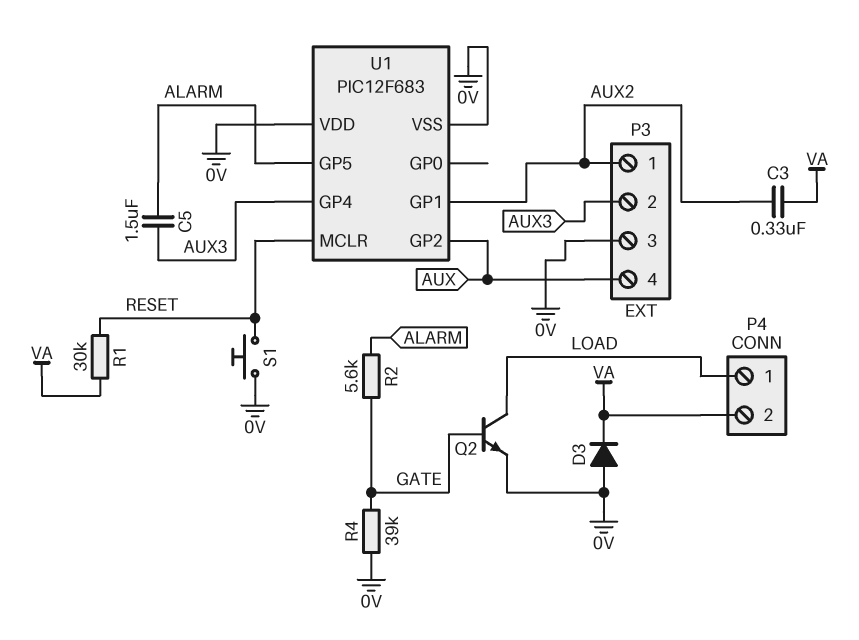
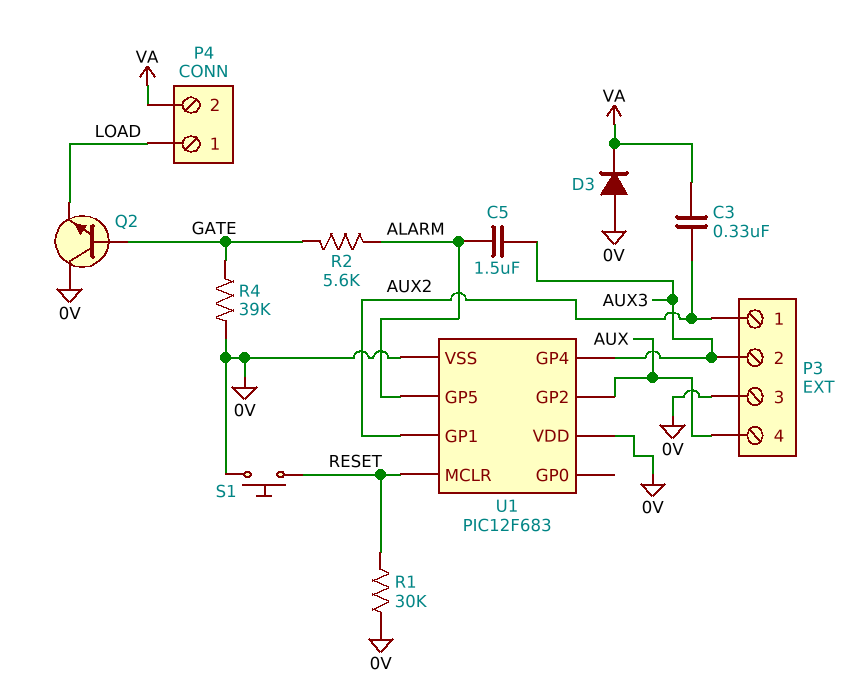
Q2: NPN (B GATE, C LOAD, E 0V) -> NPN (B GATE, C 0V, E LOAD)
R1: 30k (RESET, VA) -> 30k (0V, RESET)

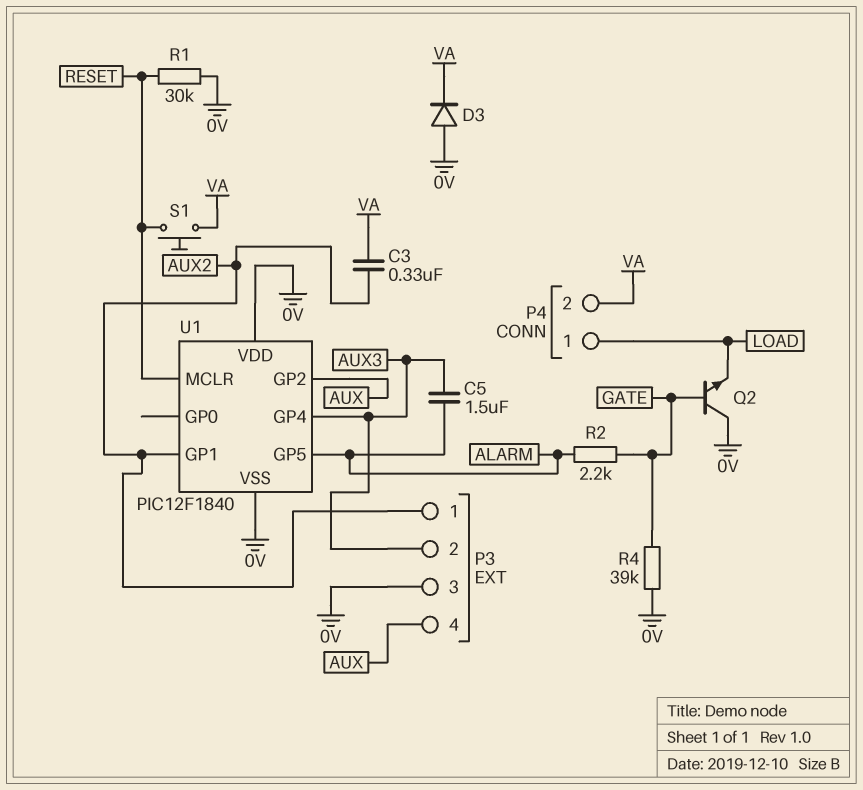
R2: 5.6k (ALARM, GATE) -> 2.2k (ALARM, GATE)
S1: button (0V, RESET) -> button (RESET, VA)
U1: PIC12F683 -> PIC12F1840

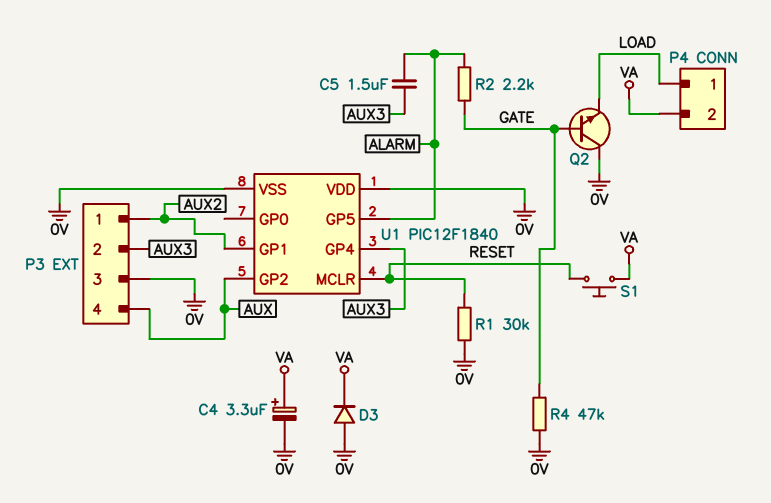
C3: 330nF (AUX2, VA) -> none
C4: none -> 3.3uF (plus VA, minus 0V)
R4: 39k (0V, GATE) -> 47k (0V, GATE)

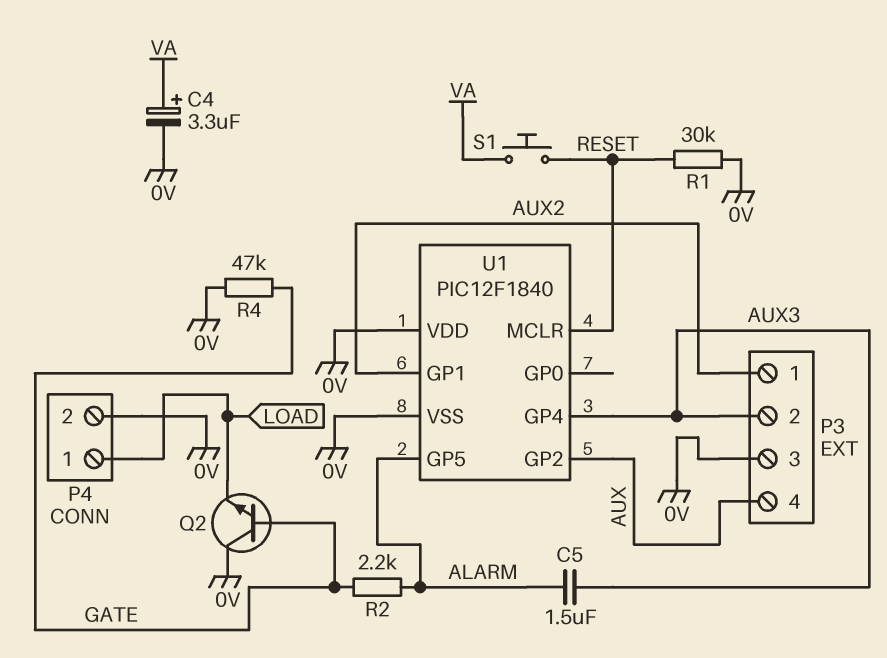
D3: diode (A 0V, K VA) -> none
P4 pin 2: VA -> 0V

